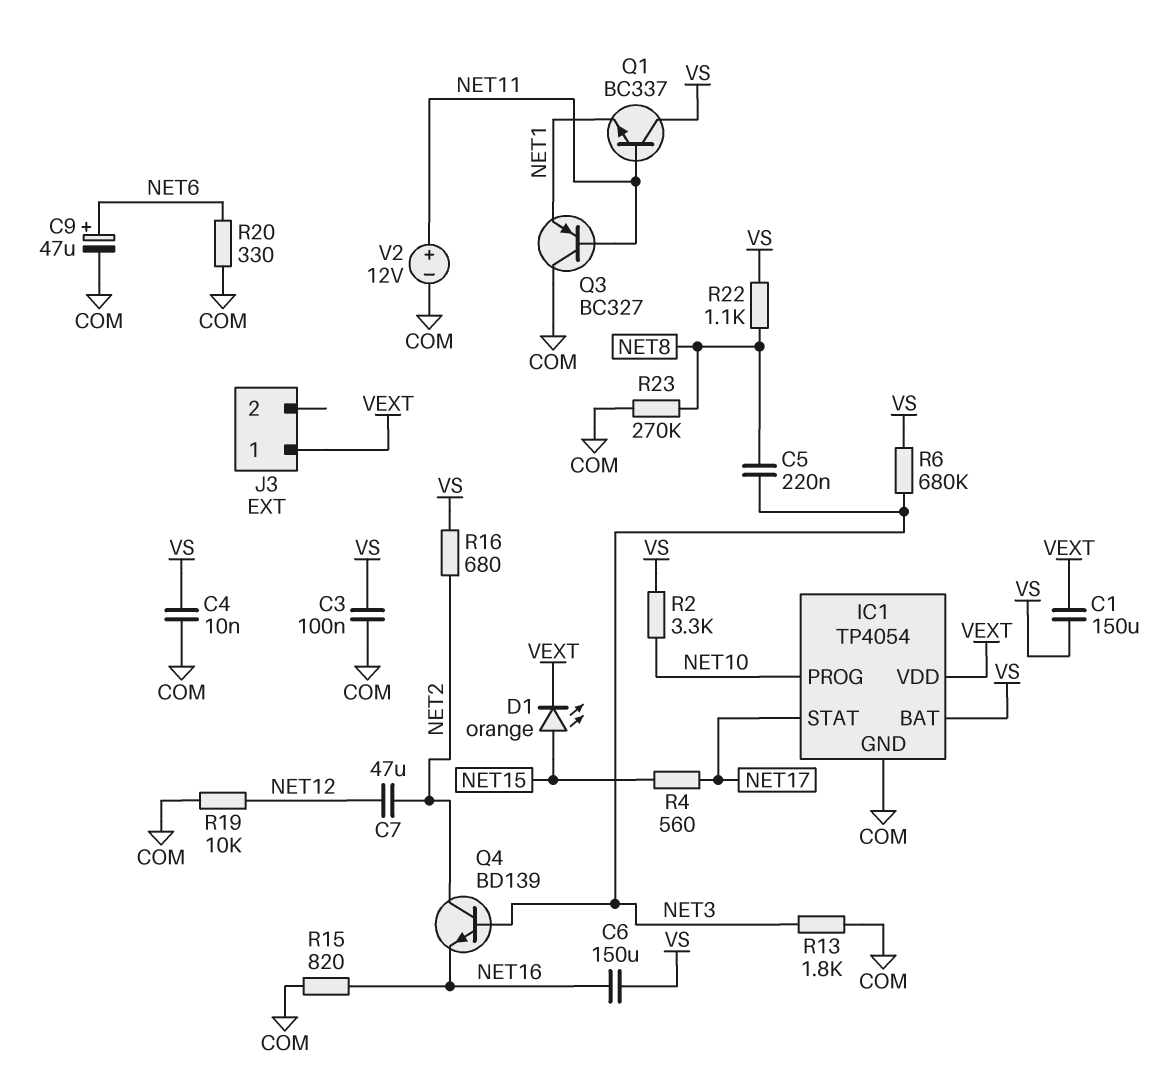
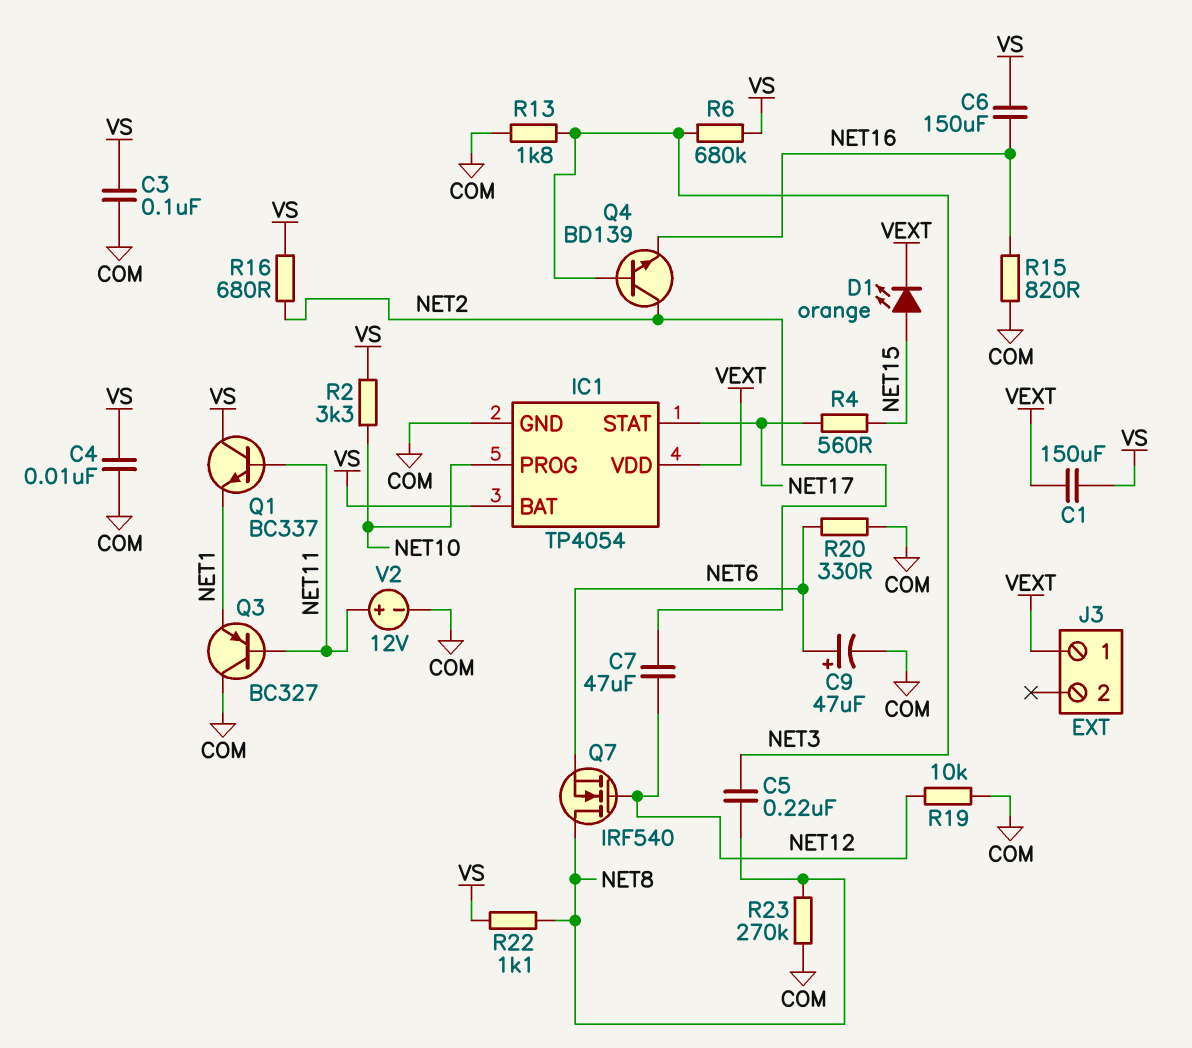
Q7: none -> NMOS IRF540 (G NET12, D NET8, S NET6)

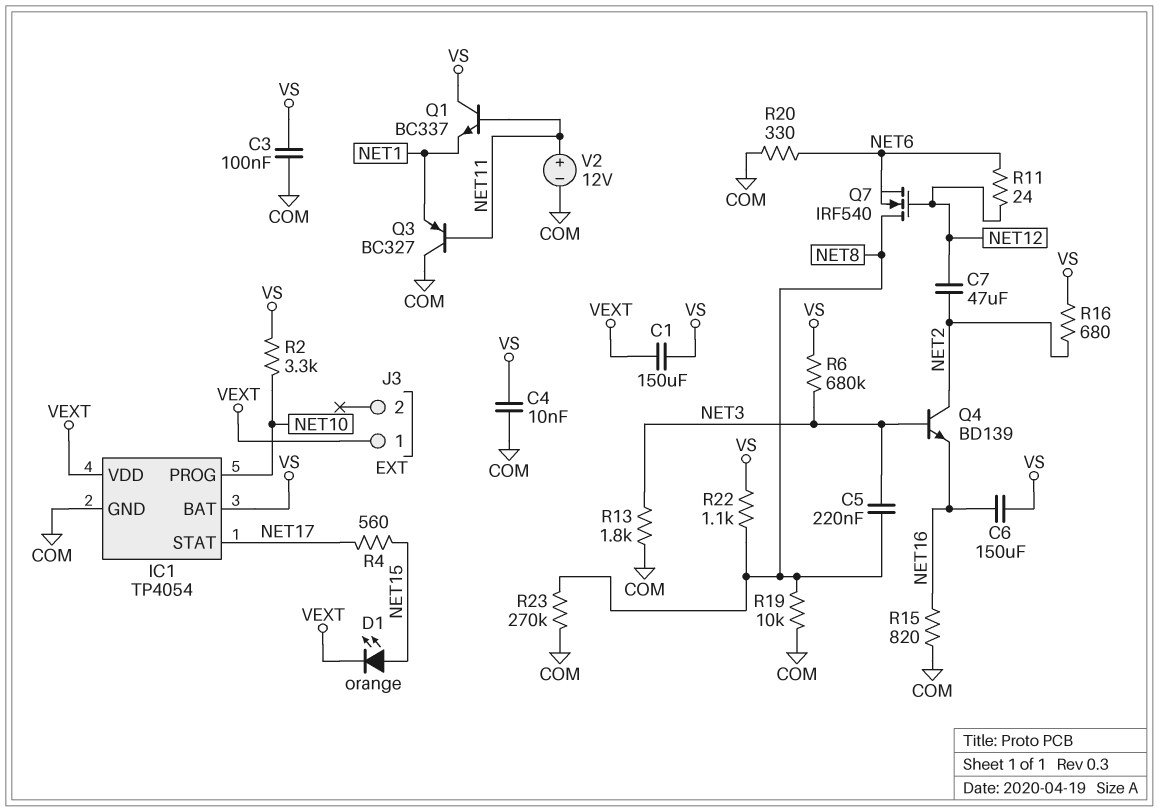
C9: 47uF (plus NET6, minus COM) -> none
R11: none -> 24 (NET6, NET12)
R19: 10k (COM, NET12) -> 10k (COM, NET8)

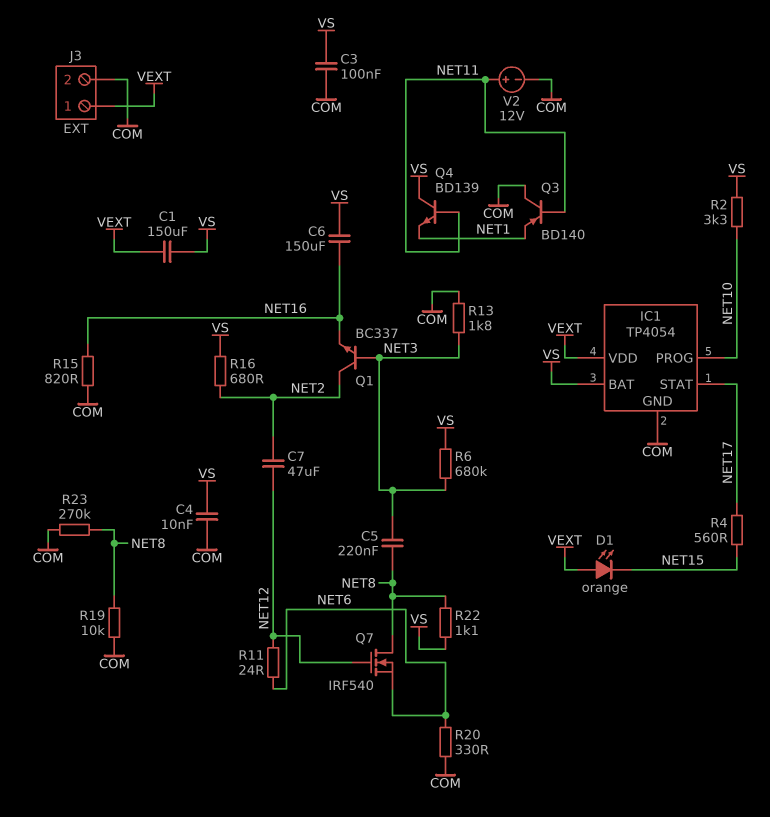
D1: LED orange (A NET15, K VEXT) -> LED orange (A VEXT, K NET15)
J3 pin 2: none -> COM
Q1: NPN BC337 (B NET11, C VS, E NET1) -> NPN BC337 (B NET3, C NET2, E NET16)
Q3: PNP BC327 (B NET11, C COM, E NET1) -> PNP BD140 (B NET11, C COM, E NET1)
Q4: NPN BD139 (B NET3, C NET2, E NET16) -> NPN BD139 (B NET11, C VS, E NET1)

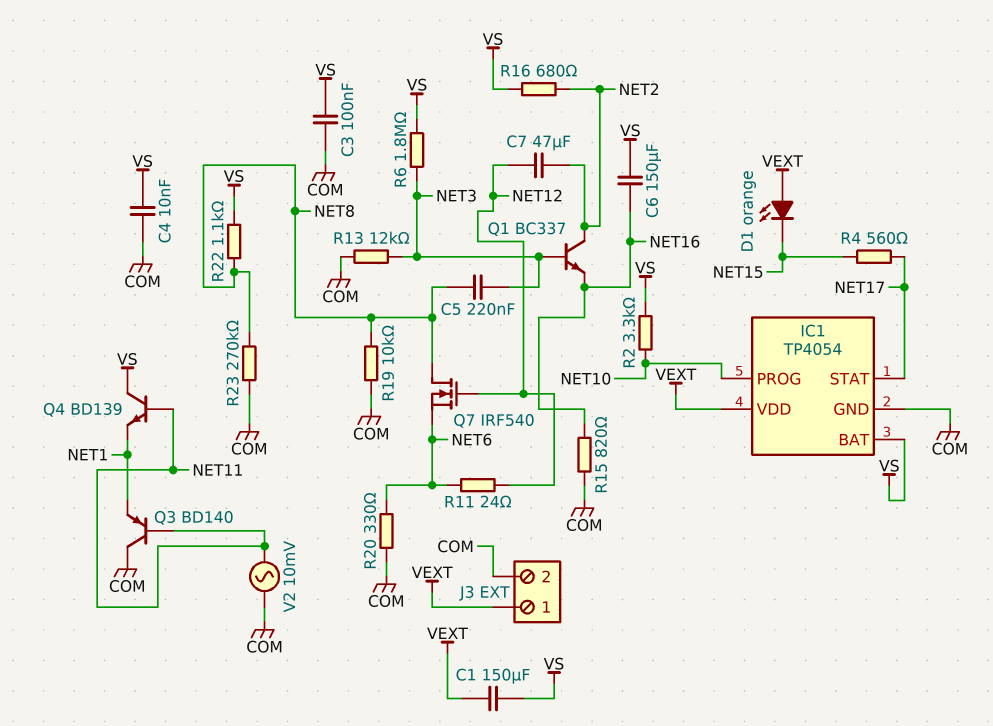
R6: 680k (NET3, VS) -> 1.8M (NET3, VS)
R13: 1.8k (COM, NET3) -> 12k (COM, NET3)
V2: 12V (plus NET11, minus COM) -> AC 10mV (COM, NET11)

